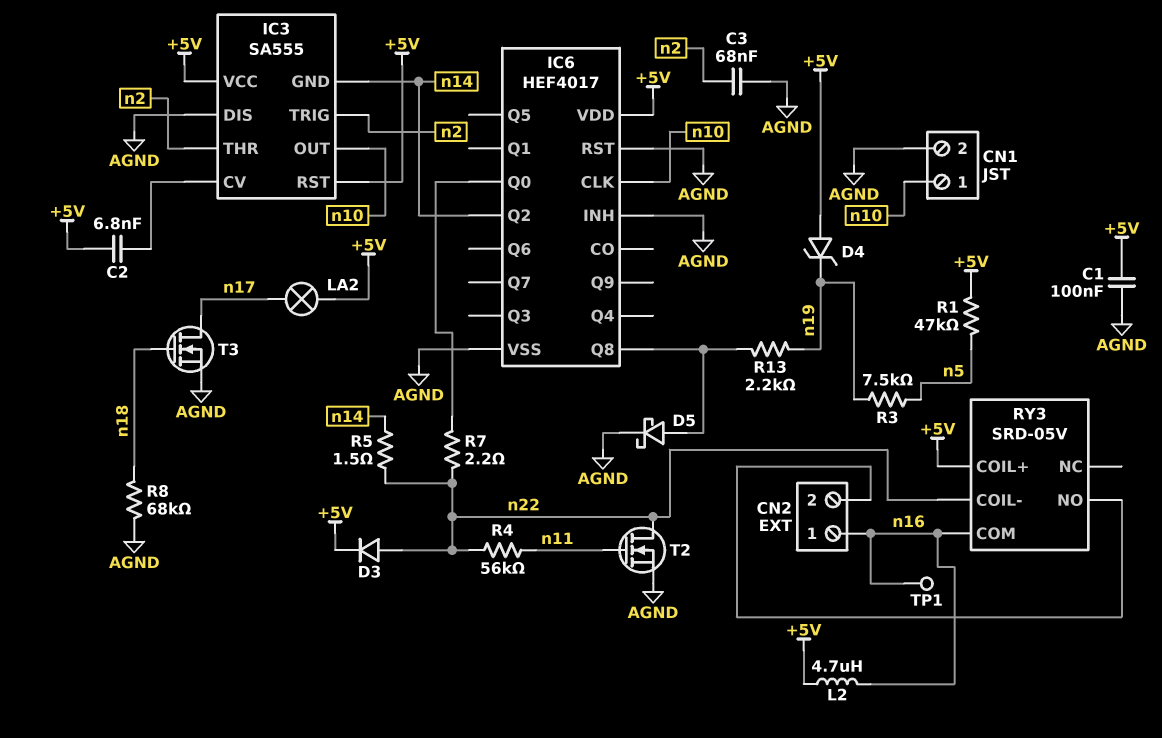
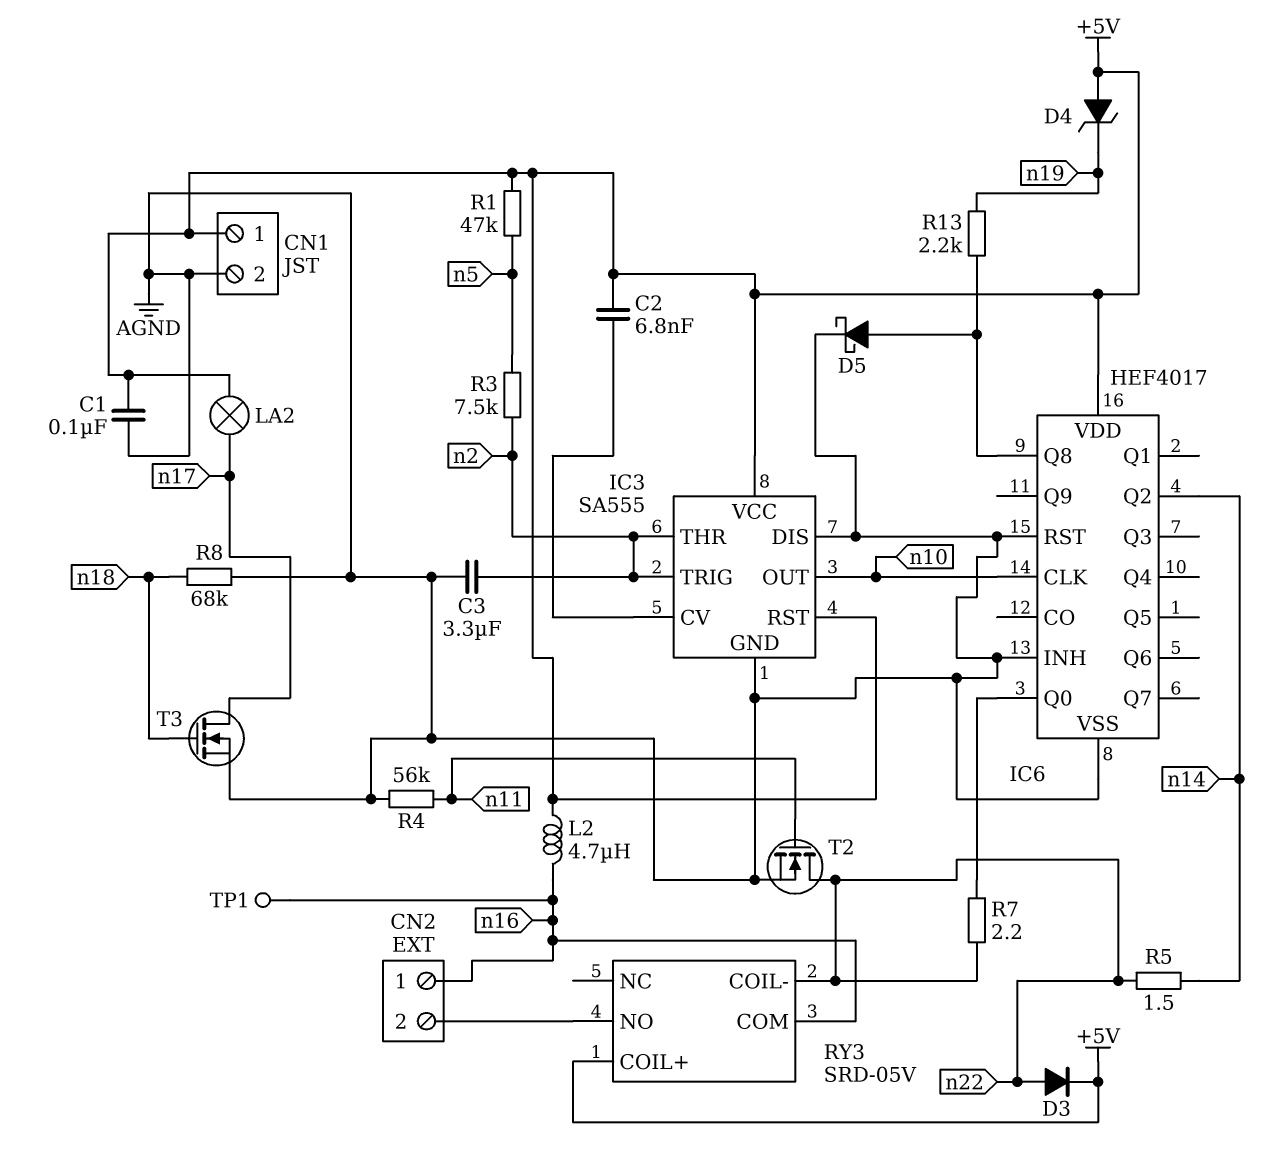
C3: 68nF (AGND, n2) -> 3.3uF (AGND, n2)
CN1 pin 1: n10 -> +5V
IC3 pin GND: n14 -> AGND
R3: 7.5k (n5, n19) -> 7.5k (n2, n5)
R4: 56k (n11, n22) -> 56k (AGND, n11)

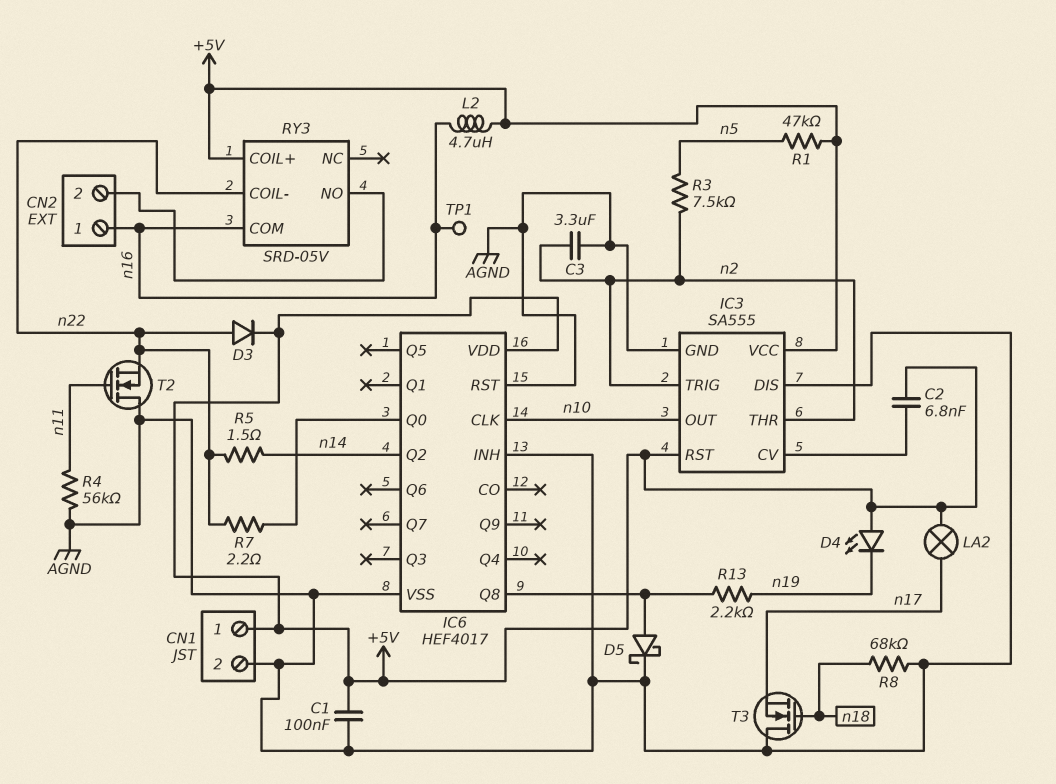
D4: zener (A +5V, K n19) -> LED (A +5V, K n19)
T2: NMOS (G n11, D n22, S AGND) -> NMOS (G n11, D AGND, S n22)
T3: NMOS (G n18, D n17, S AGND) -> NMOS (G n18, D AGND, S n17)

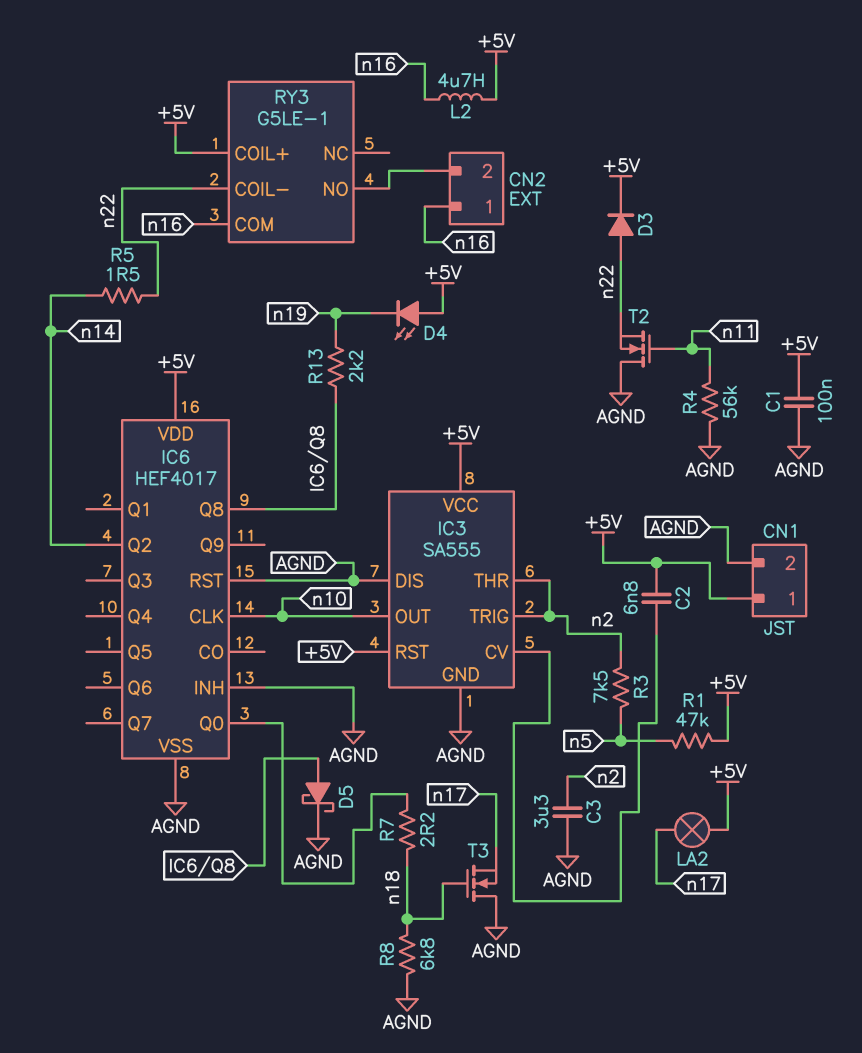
R7: 2.2 (IC6/Q0, n22) -> 2.2 (IC6/Q0, n18)
R8: 68k (AGND, n18) -> 6.8k (AGND, n18)
RY3: SRD-05V -> G5LE-1
TP1: test point (n16) -> none

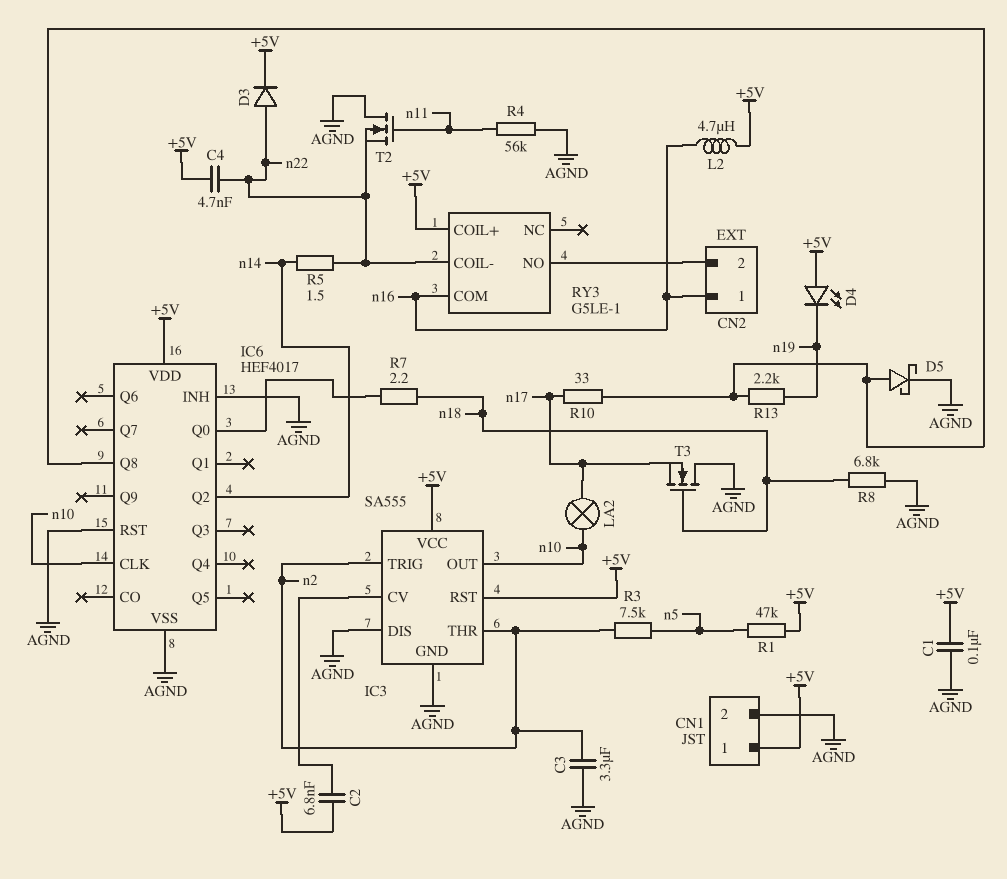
C4: none -> 4.7nF (+5V, n22)
LA2: lamp (+5V, n17) -> lamp (n10, n17)
R10: none -> 33 (IC6/Q8, n17)

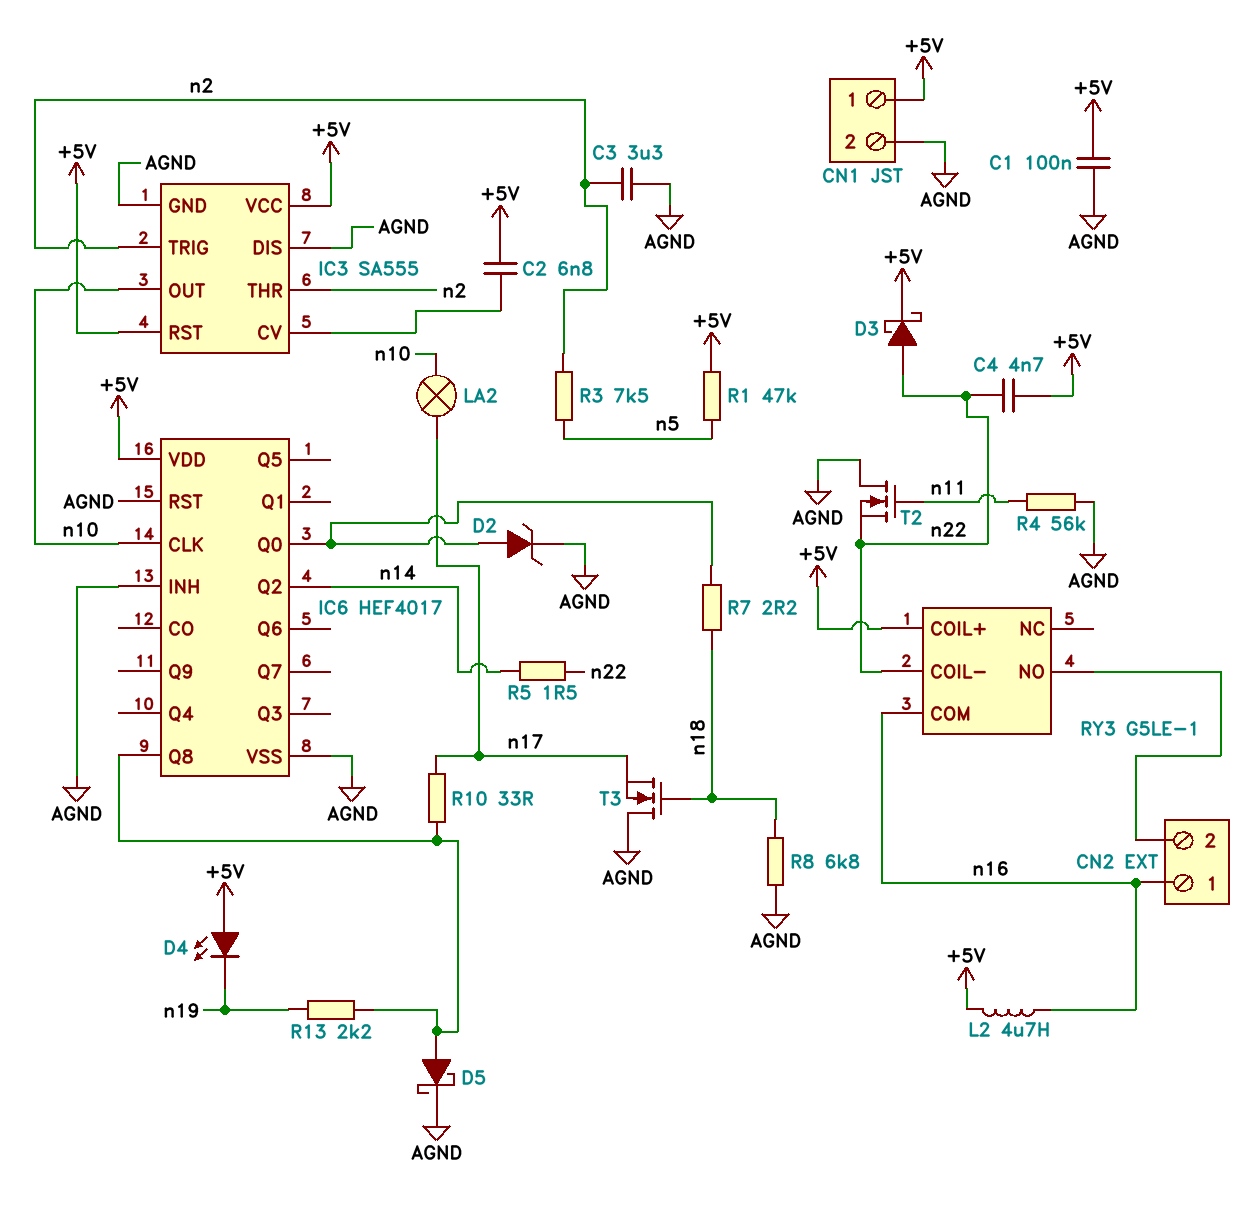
D2: none -> zener (A IC6/Q0, K AGND)
D3: diode (A n22, K +5V) -> schottky (A n22, K +5V)

